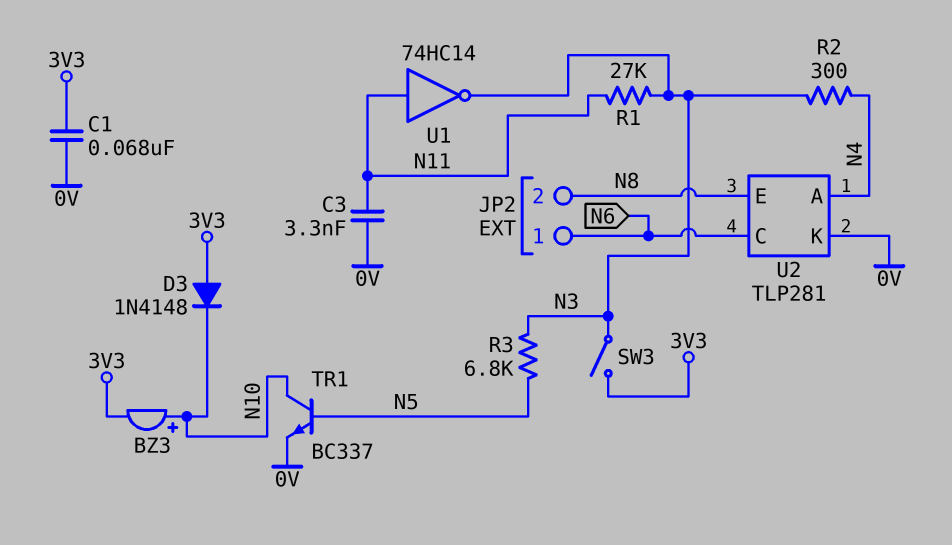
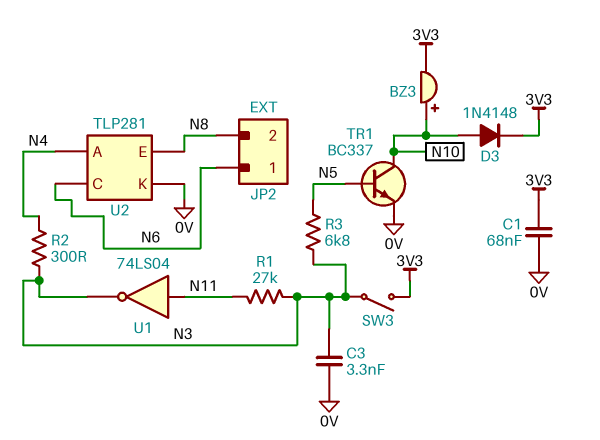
C3: 3.3nF (0V, N11) -> 3.3nF (0V, N3)
D3: diode 1N4148 (A 3V3, K N10) -> diode 1N4148 (A N10, K 3V3)
U1: NOT 74HC14 (in N11, out N3) -> NOT 74LS04 (in N11, out N3)

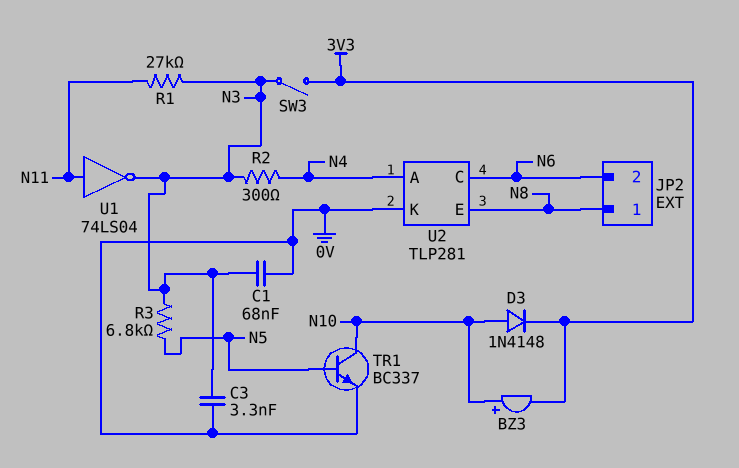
C1: 68nF (0V, 3V3) -> 68nF (0V, N3)
JP2 pin 1: N6 -> N8
JP2 pin 2: N8 -> N6

